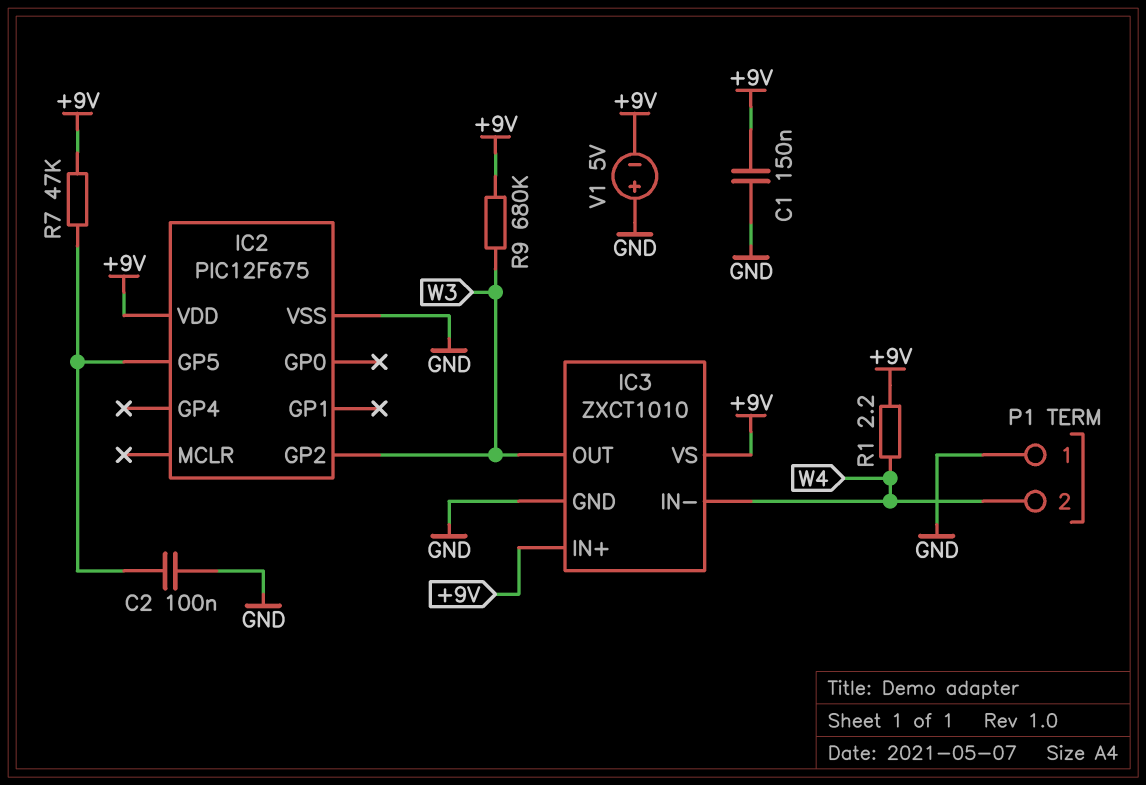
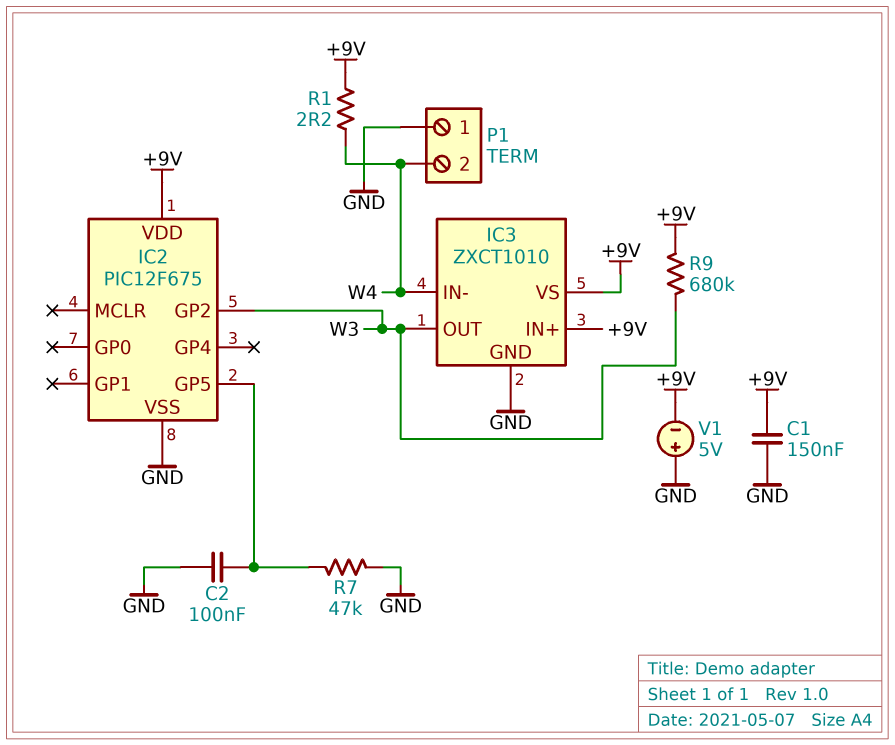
R7: 47k (+9V, IC2/GP5) -> 47k (GND, IC2/GP5)

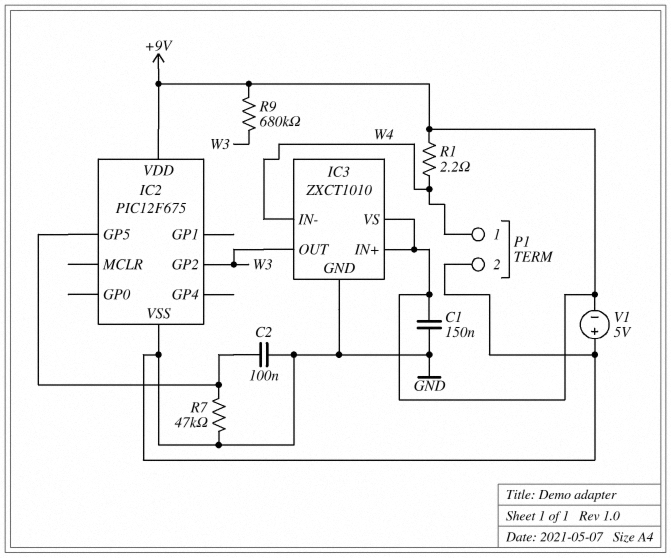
P1 pin 1: GND -> W4
P1 pin 2: W4 -> GND

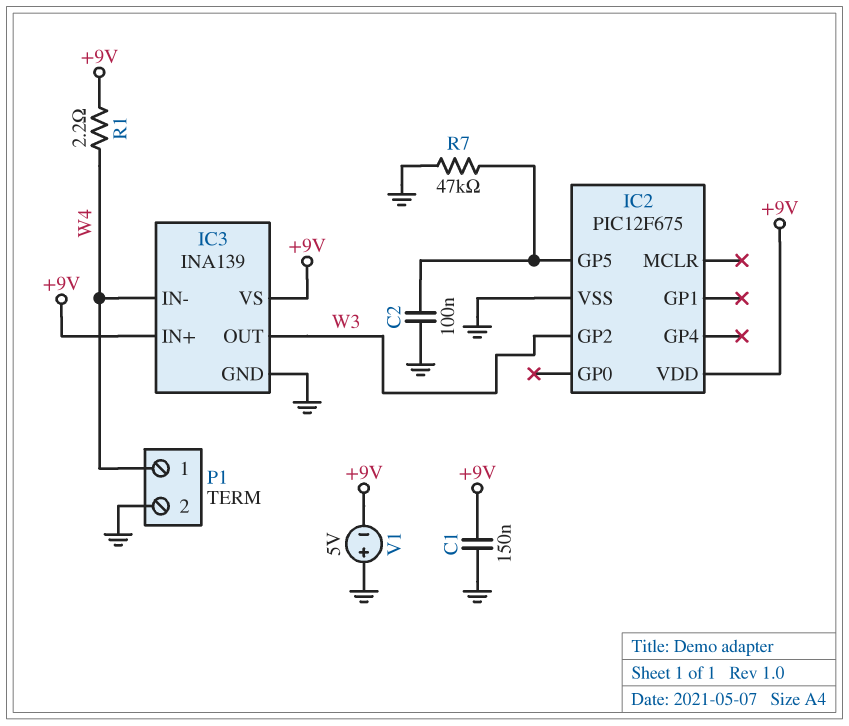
IC3: ZXCT1010 -> INA139
R9: 680k (+9V, W3) -> none

